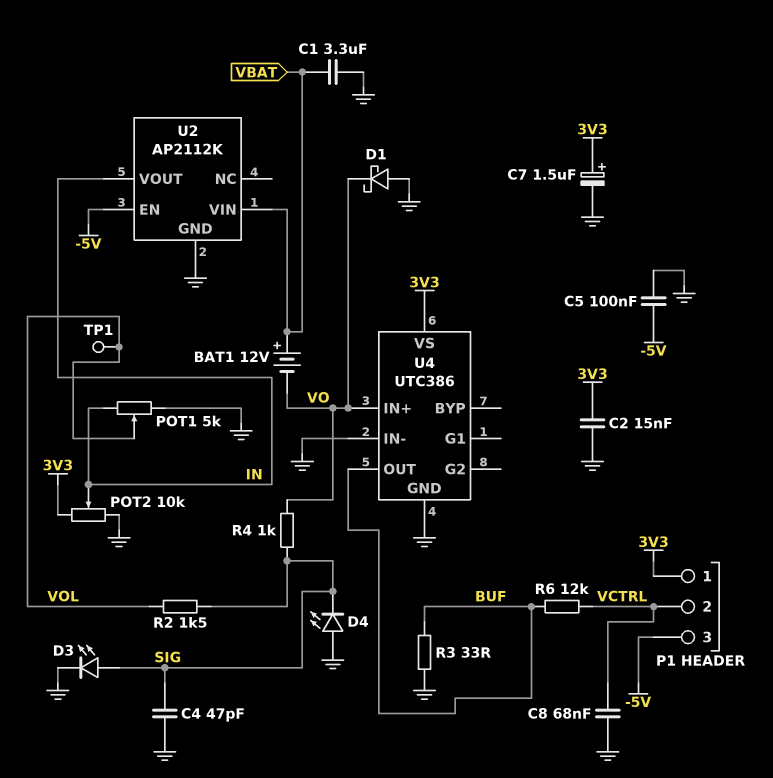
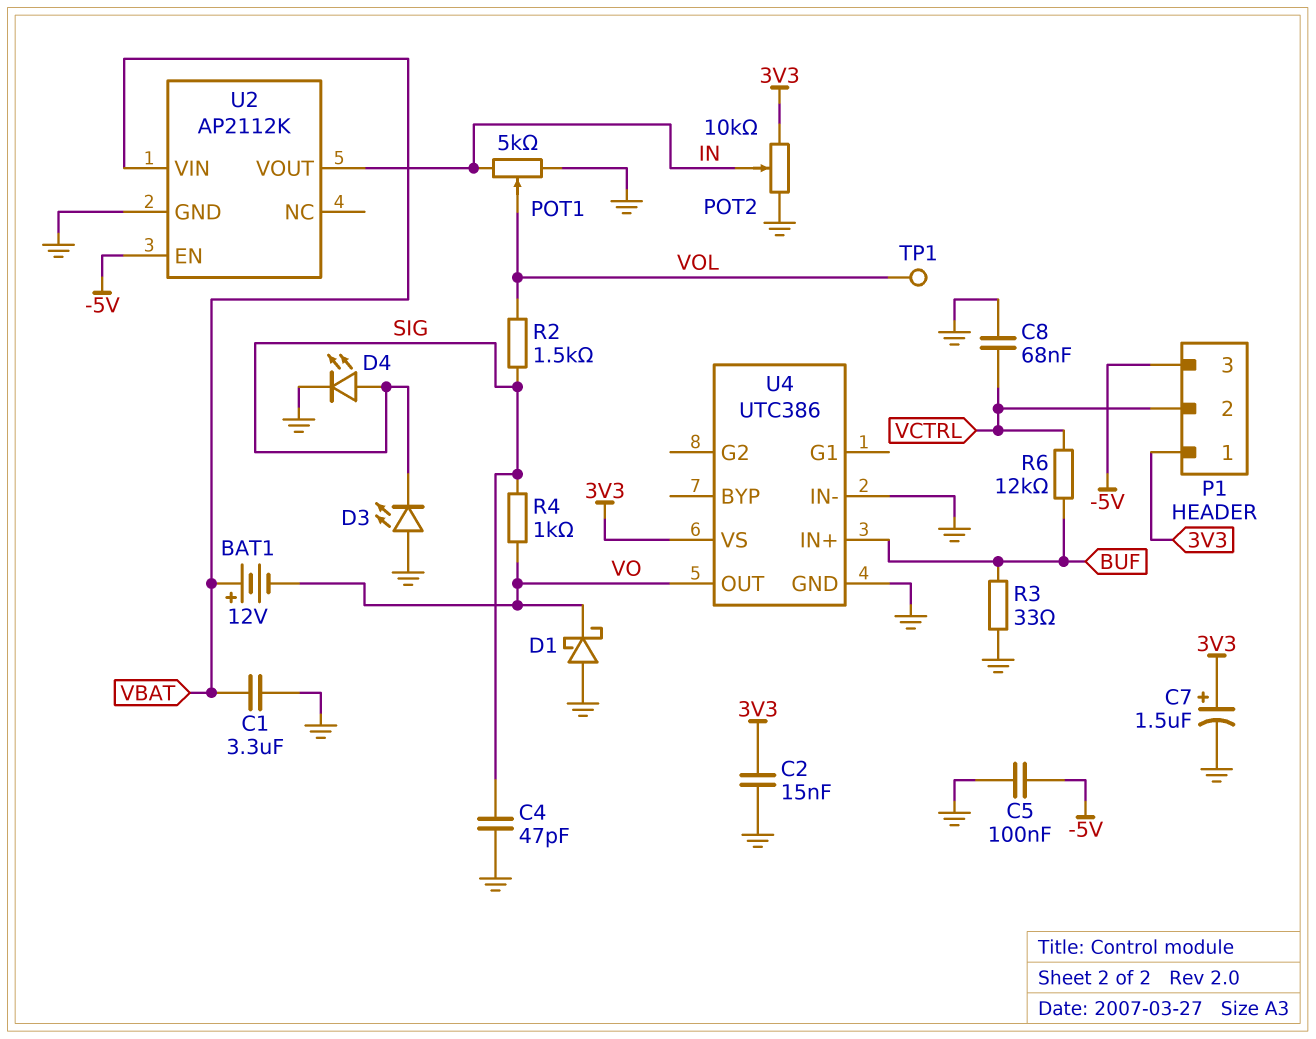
D3: LED (A SIG, K GND) -> LED (A GND, K SIG)
D4: LED (A GND, K SIG) -> LED (A SIG, K GND)
U4 pin IN+: VO -> BUF
U4 pin OUT: BUF -> VO

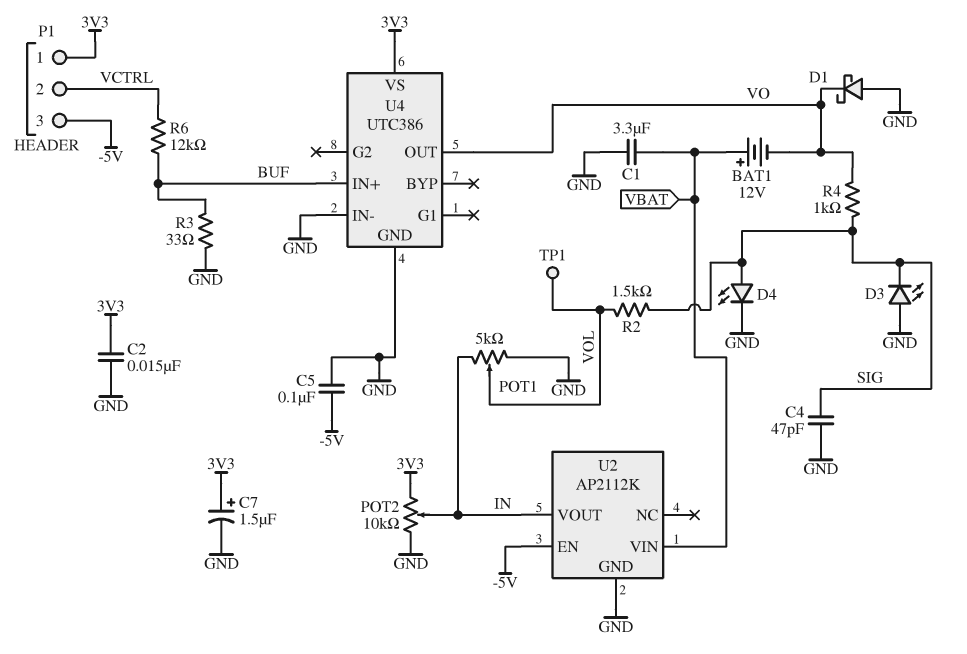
C8: 68nF (GND, VCTRL) -> none

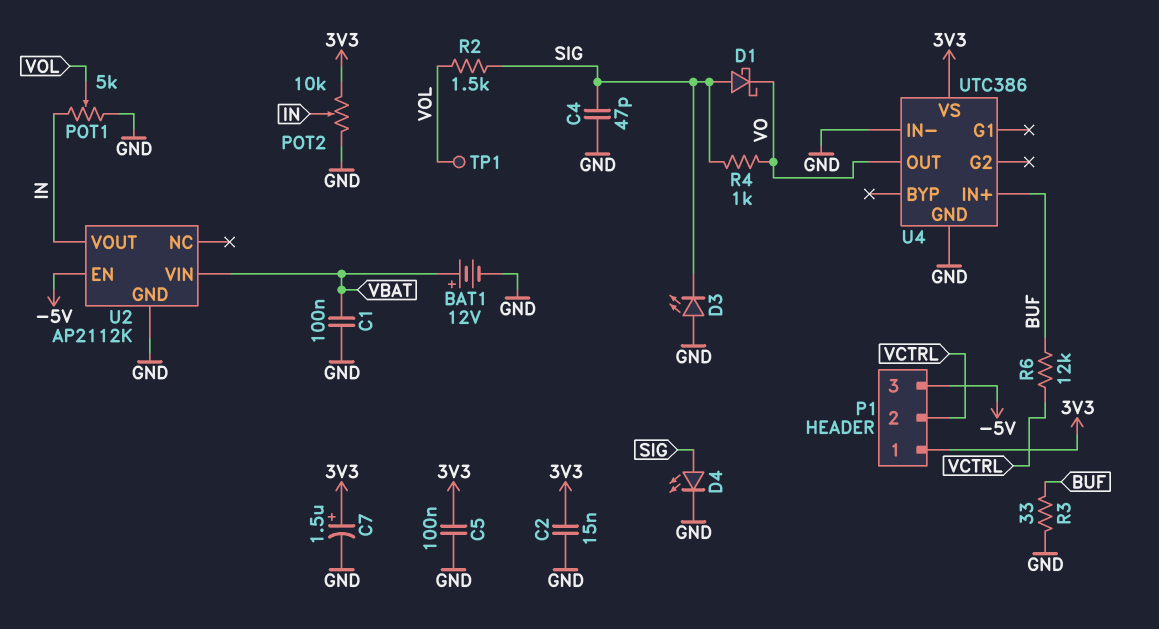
BAT1: 12V (plus VBAT, minus VO) -> 12V (plus VBAT, minus GND)
C1: 3.3uF (GND, VBAT) -> 100nF (GND, VBAT)
C5: 100nF (-5V, GND) -> 100nF (3V3, GND)
D1: schottky (A GND, K VO) -> schottky (A SIG, K VO)

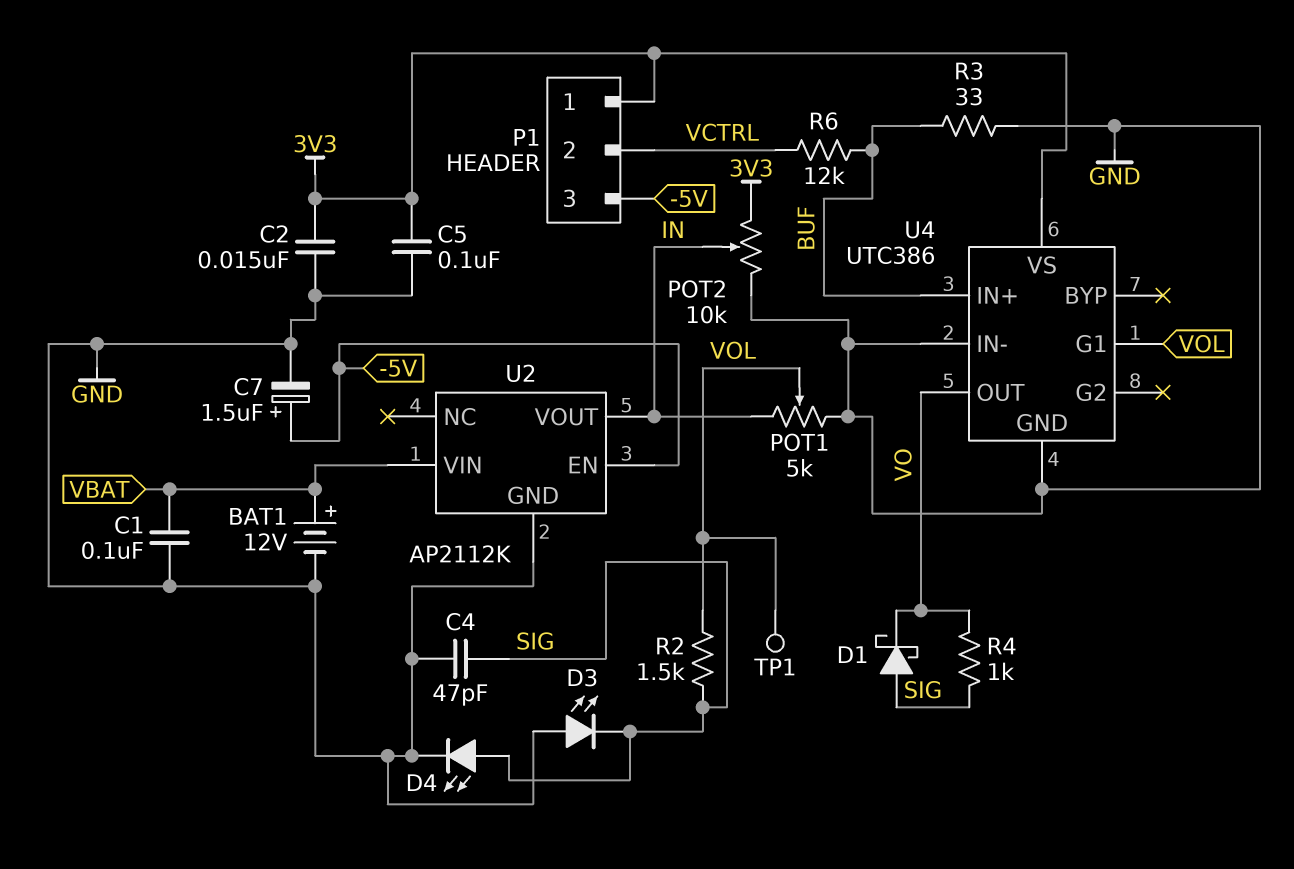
C7: 1.5uF (plus 3V3, minus GND) -> 1.5uF (plus -5V, minus GND)
U4 pin G1: none -> VOL

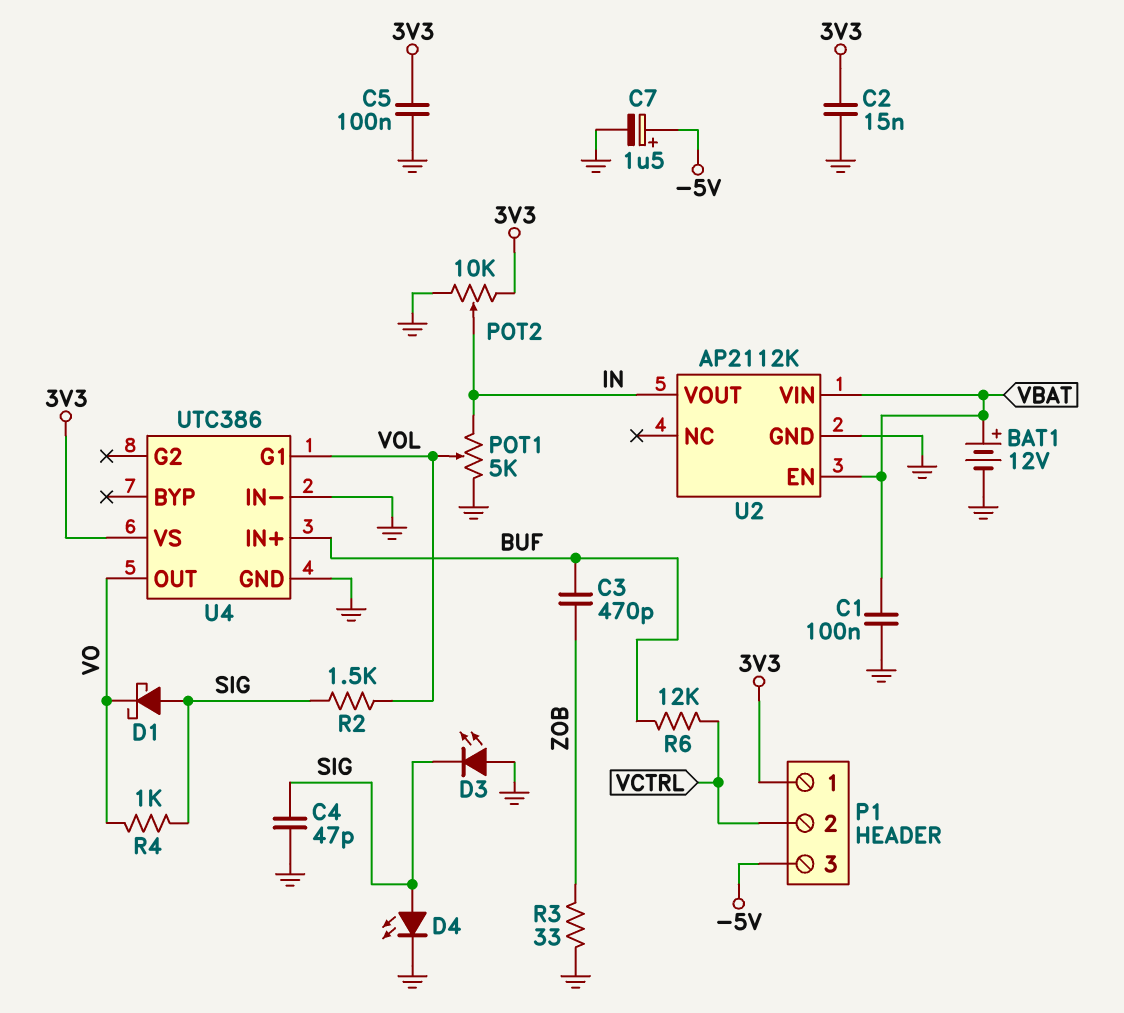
C3: none -> 470pF (BUF, ZOB)
R3: 33 (BUF, GND) -> 33 (GND, ZOB)
TP1: test point (VOL) -> none
U2 pin EN: -5V -> VBAT

